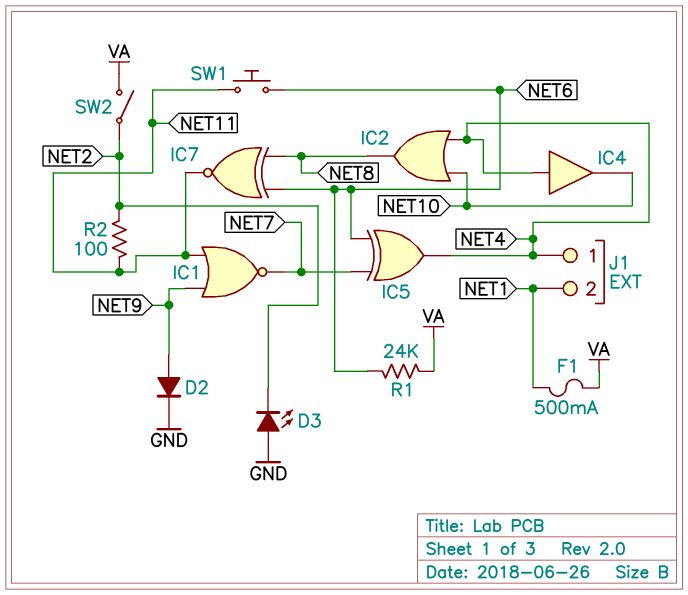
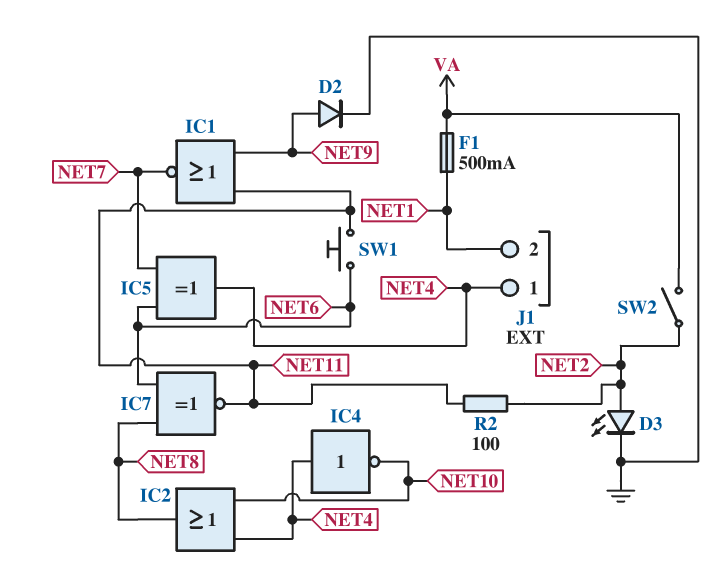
D3: LED (A GND, K NET2) -> LED (A NET2, K GND)
IC4: buffer (in NET4, out NET10) -> NOT (in NET4, out NET10)
R1: 24k (NET6, VA) -> none

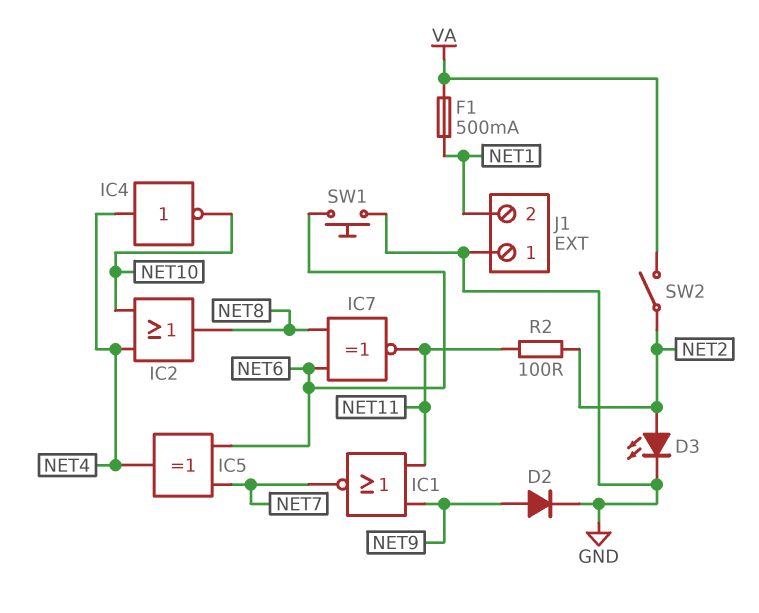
J1 pin 1: NET4 -> GND
SW1: button (NET6, NET11) -> button (GND, NET6)

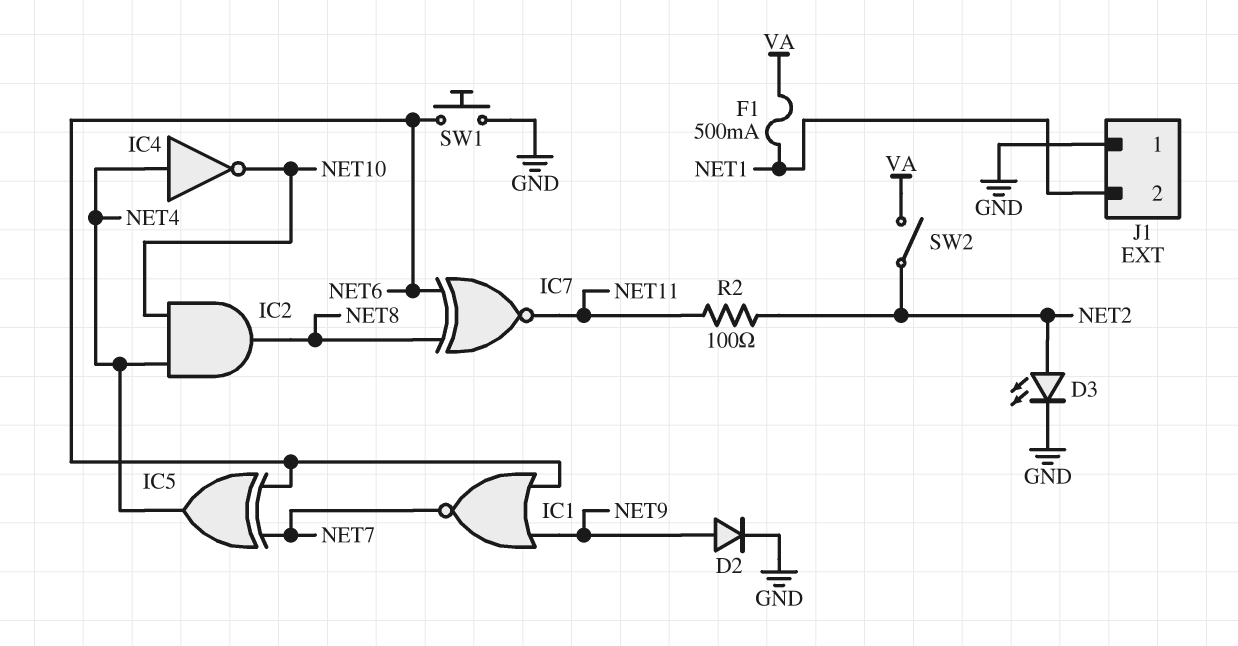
IC1: NOR (in NET9, in NET11, out NET7) -> NOR (in NET6, in NET9, out NET7)
IC2: OR (in NET4, in NET10, out NET8) -> AND (in NET4, in NET10, out NET8)

